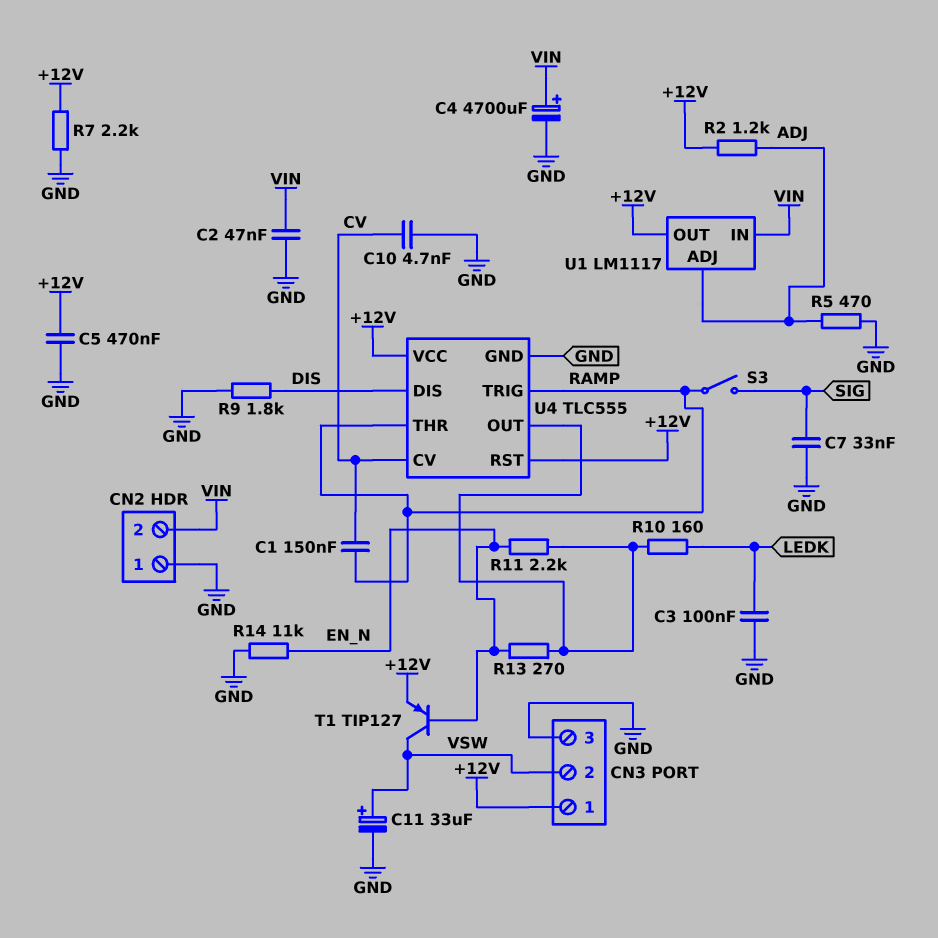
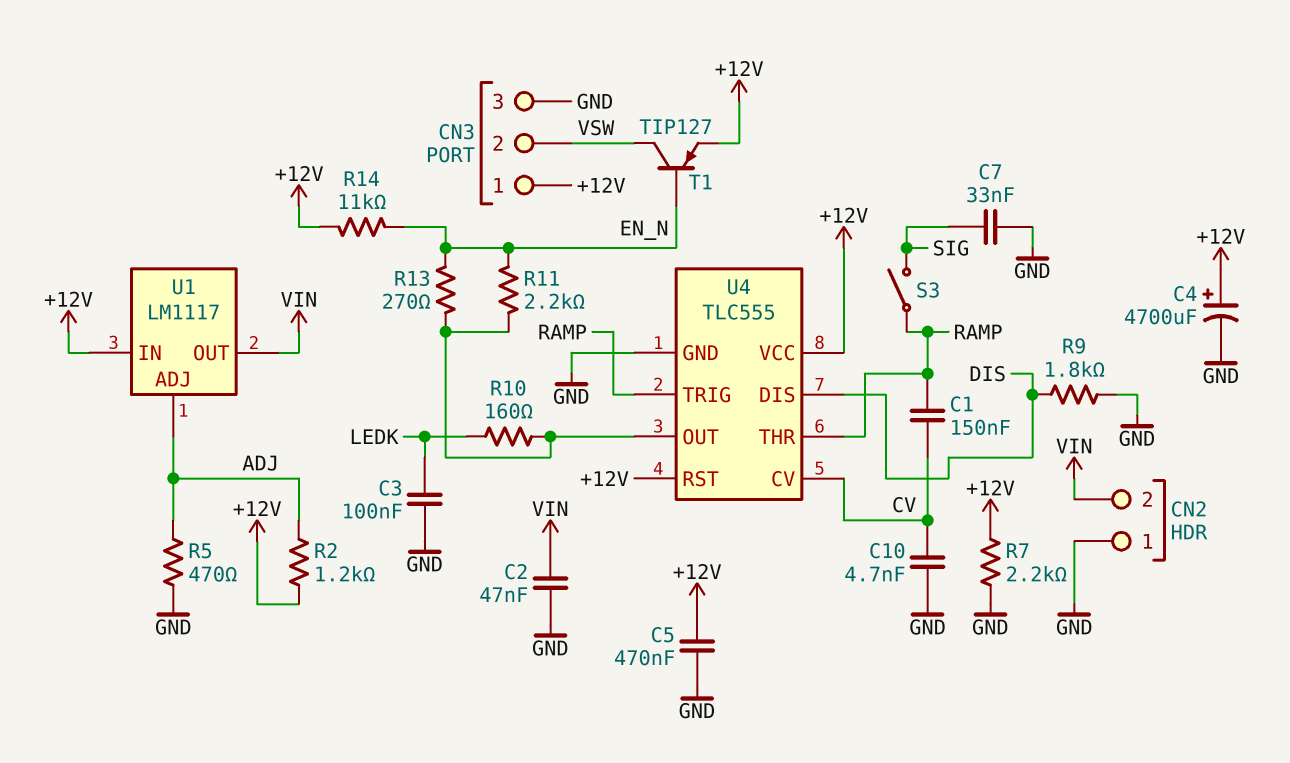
C4: 4700uF (plus VIN, minus GND) -> 4700uF (plus +12V, minus GND)
C11: 33uF (plus VSW, minus GND) -> none
R14: 11k (EN_N, GND) -> 11k (+12V, EN_N)
U1 pin IN: VIN -> +12V
U1 pin OUT: +12V -> VIN

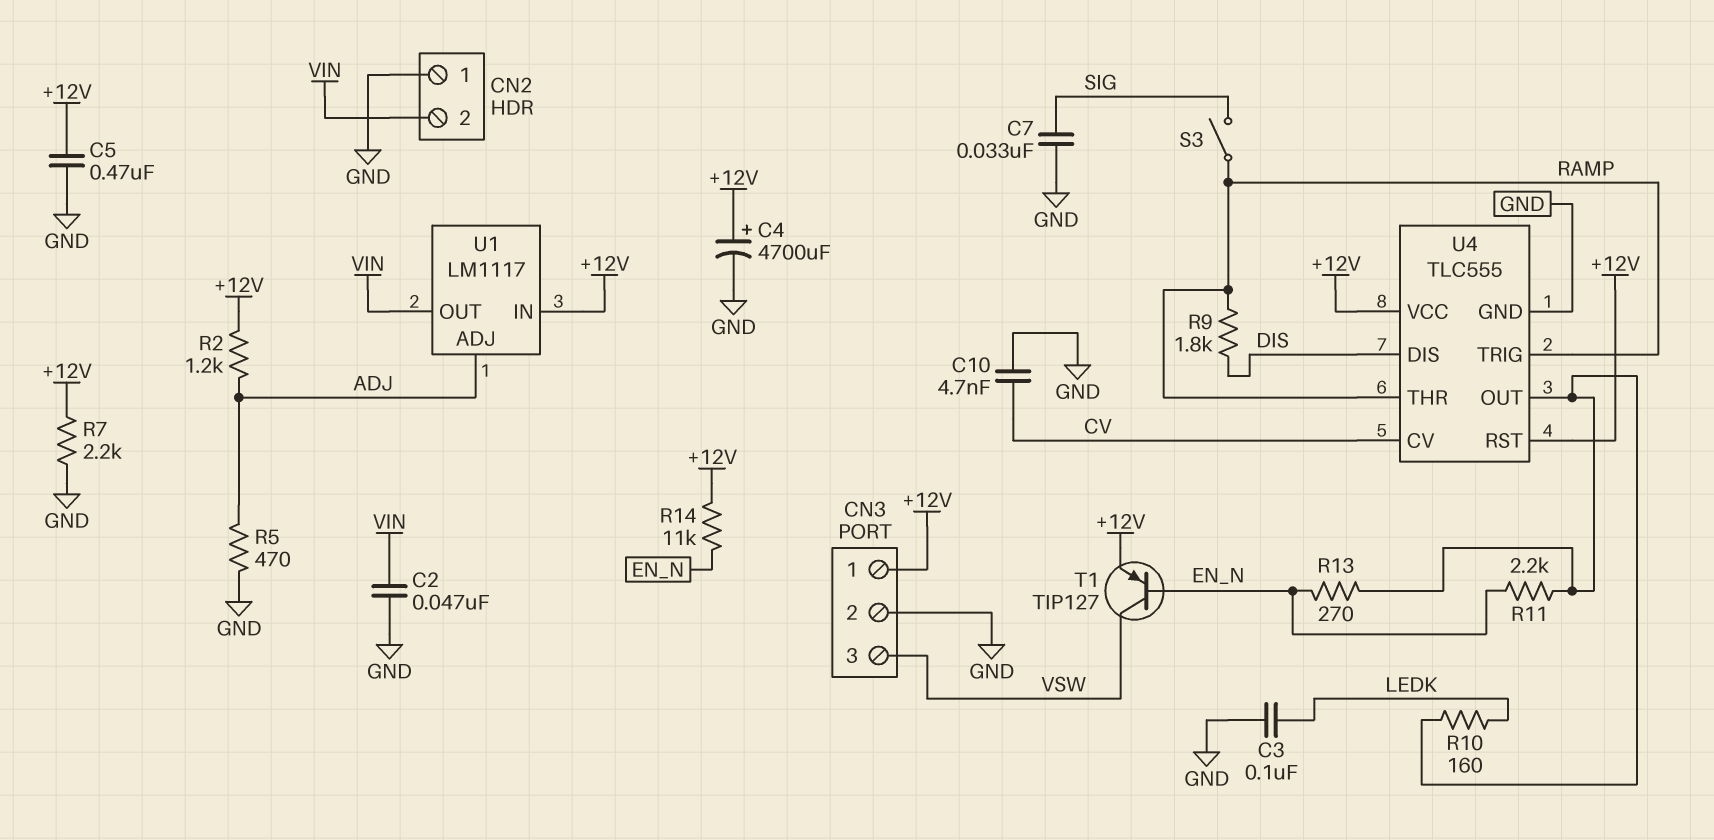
C1: 150nF (CV, RAMP) -> none
CN3 pin 2: VSW -> GND
CN3 pin 3: GND -> VSW
R9: 1.8k (DIS, GND) -> 1.8k (DIS, RAMP)

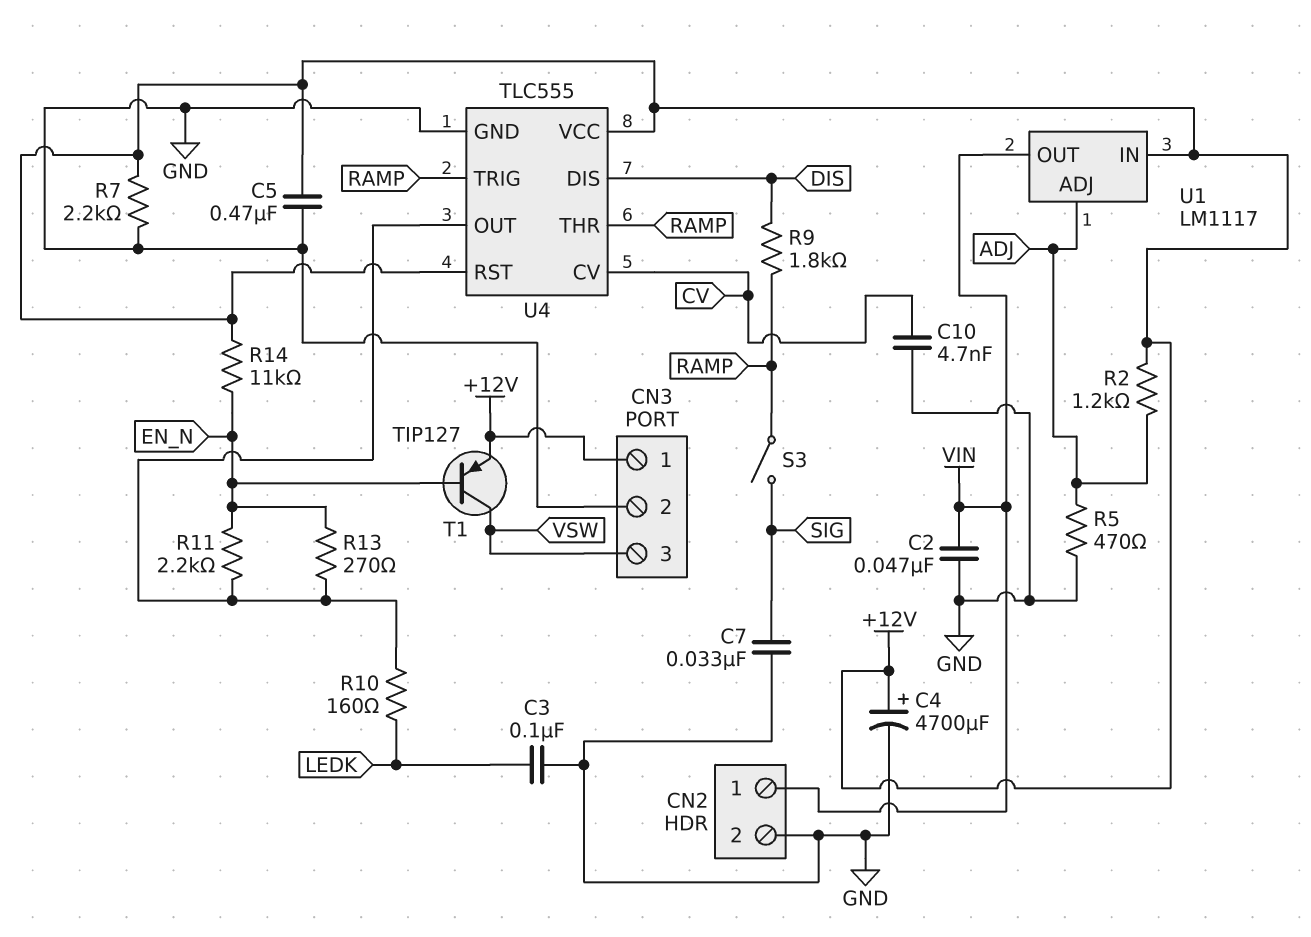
CN2 pin 1: GND -> VIN
CN2 pin 2: VIN -> GND

